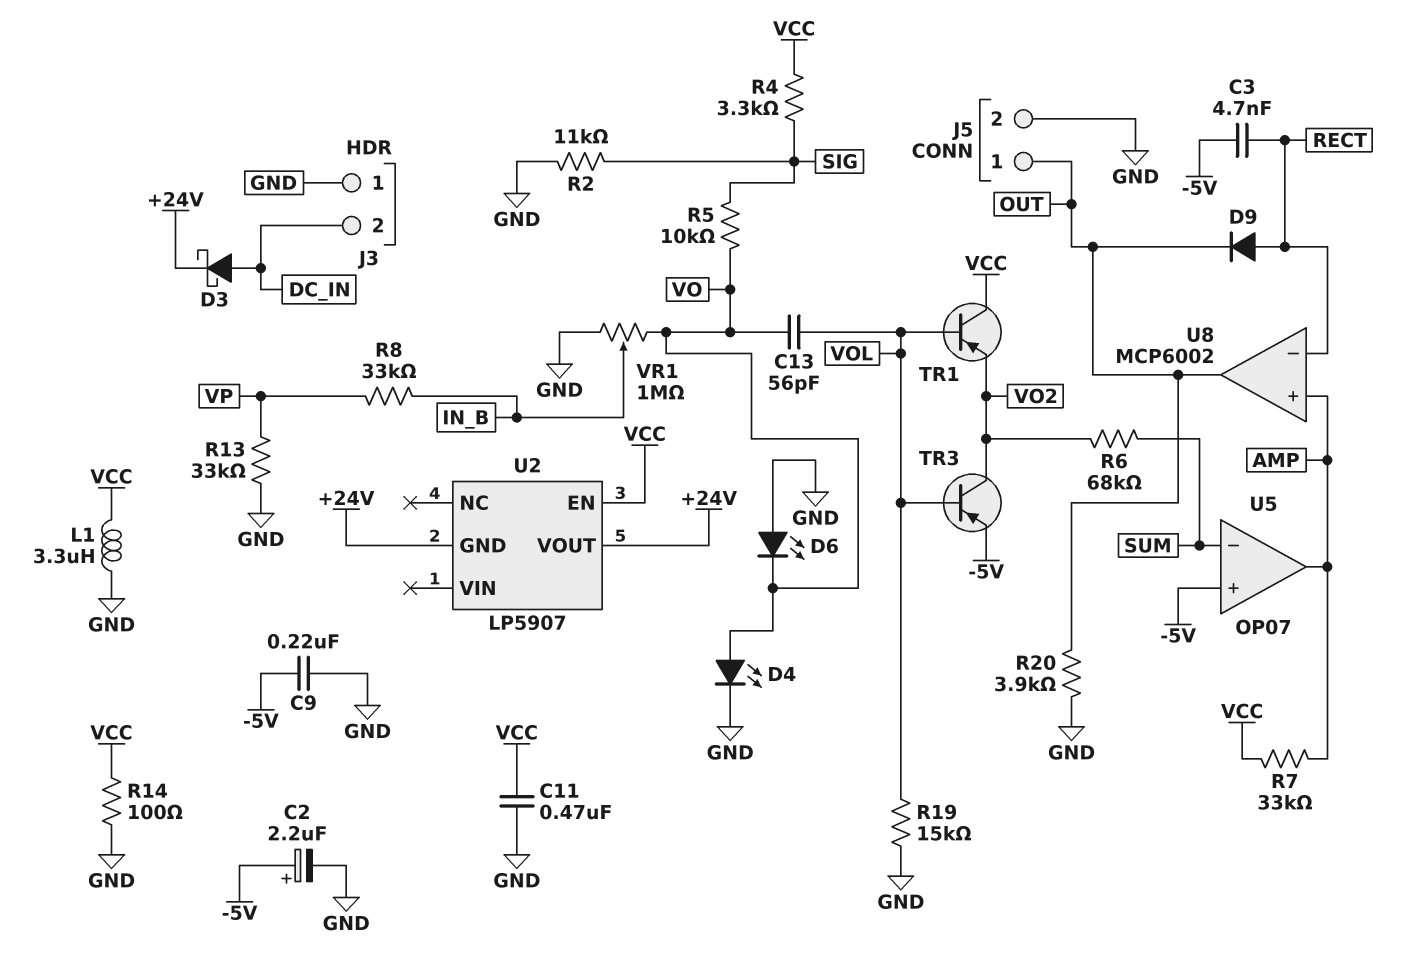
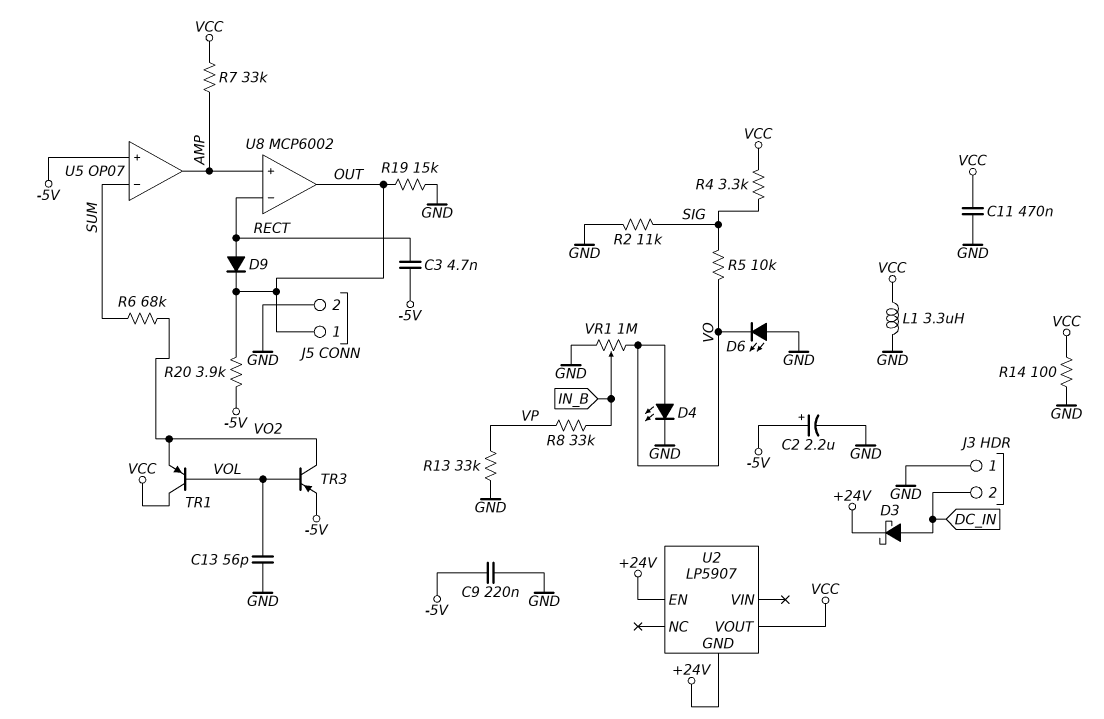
C13: 56pF (VO, VOL) -> 56pF (GND, VOL)
R19: 15k (GND, VOL) -> 15k (GND, OUT)
R20: 3.9k (GND, OUT) -> 3.9k (-5V, OUT)
U2 pin EN: VCC -> +24V
U2 pin VOUT: +24V -> VCC

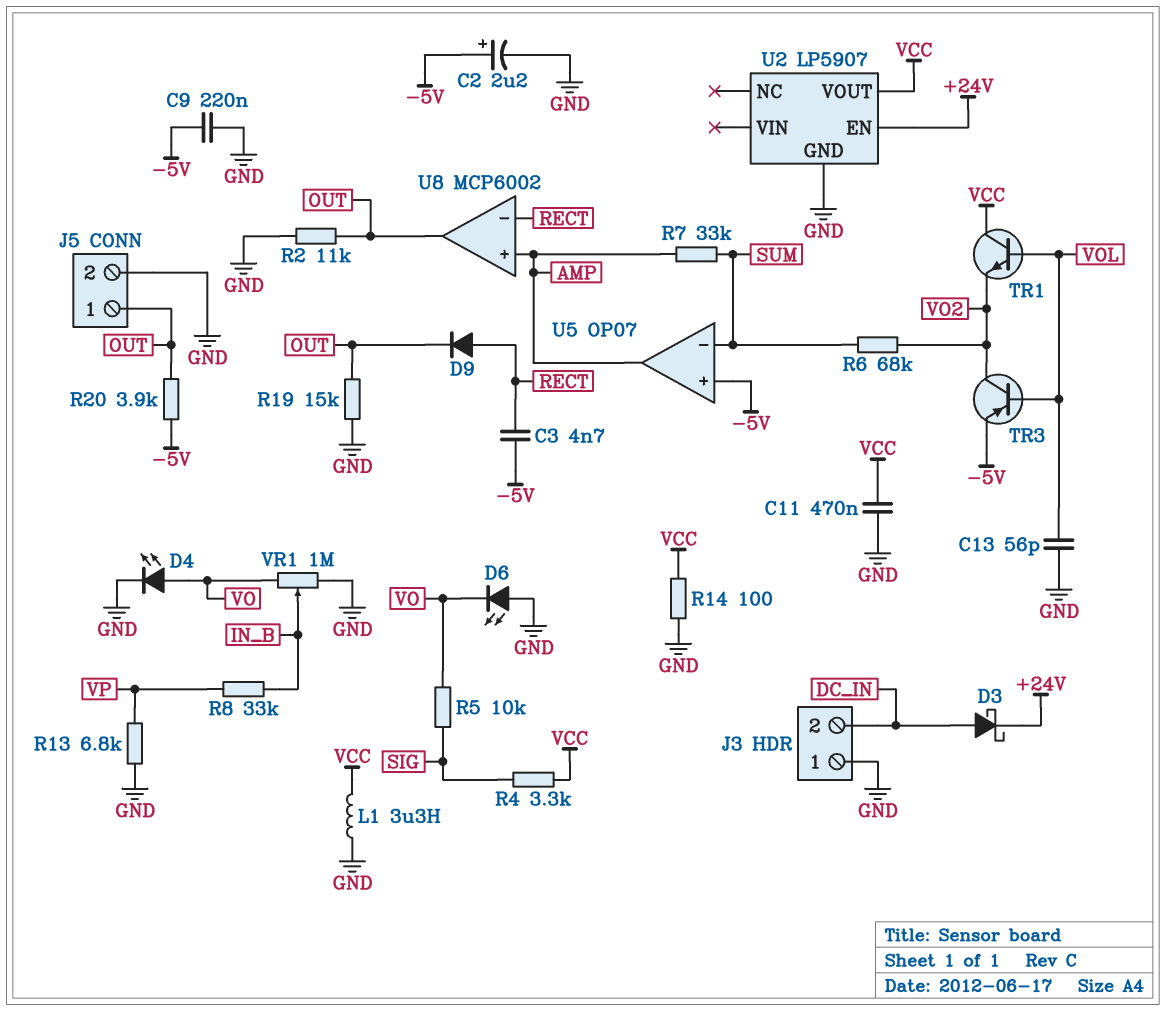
R2: 11k (GND, SIG) -> 11k (GND, OUT)
R7: 33k (AMP, VCC) -> 33k (AMP, SUM)
R13: 33k (GND, VP) -> 6.8k (GND, VP)
TR1: PNP (B VOL, C VCC, E VO2) -> NPN (B VOL, C VCC, E VO2)
U2 pin GND: +24V -> GND

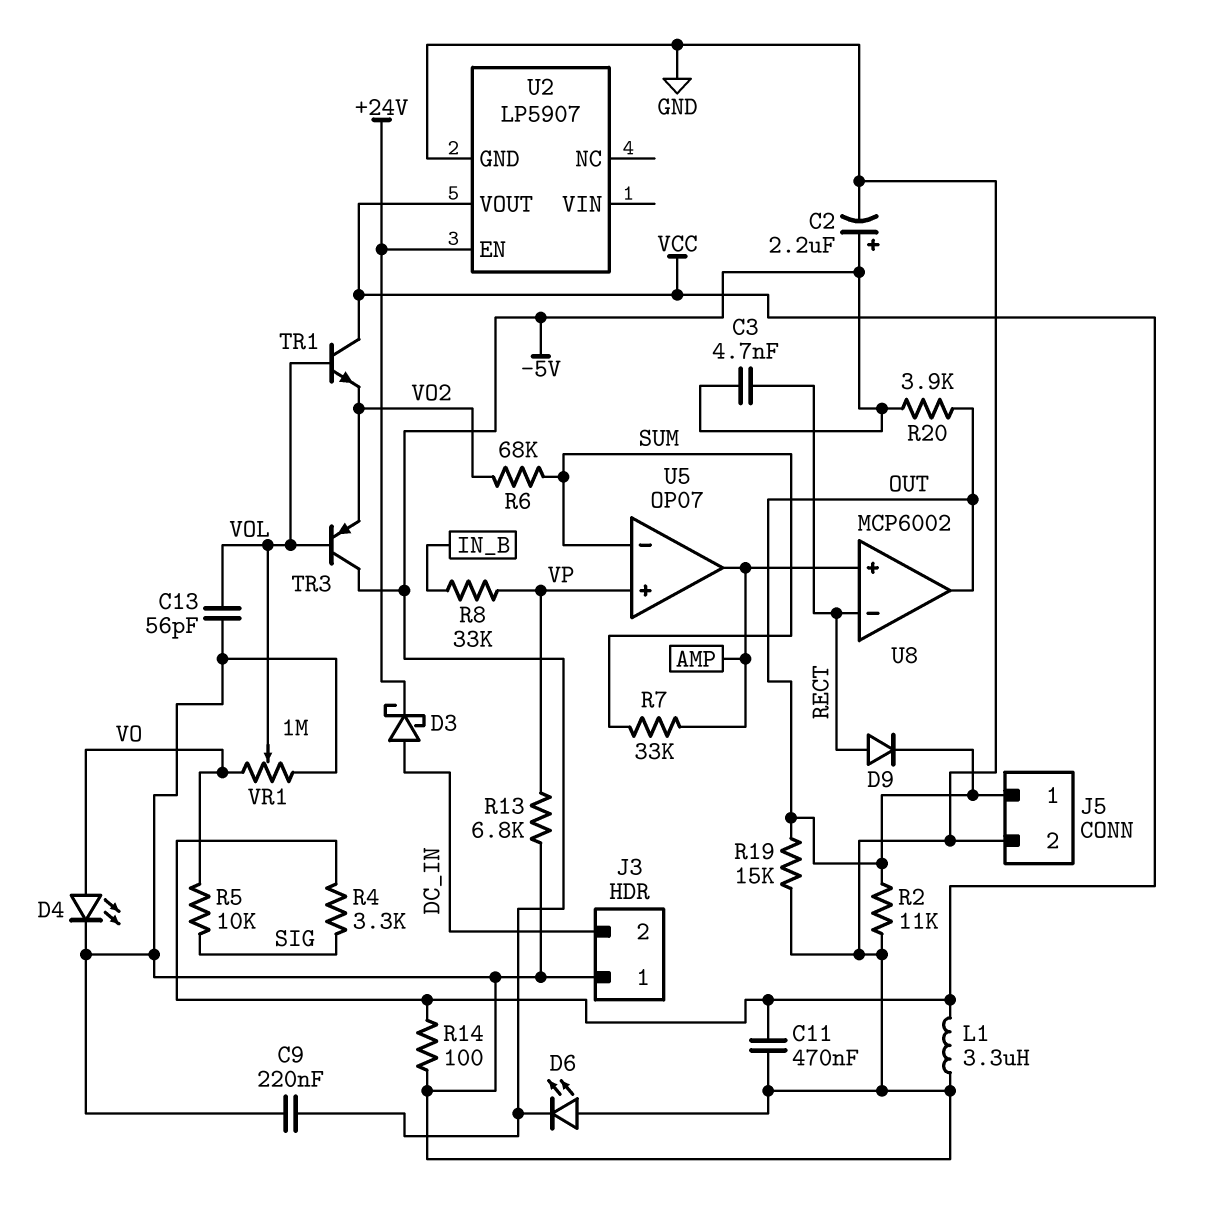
D6: LED (A GND, K VO) -> LED (A GND, K -5V)
TR3: PNP (B VOL, C VO2, E -5V) -> PNP (B VOL, C -5V, E VO2)
U5 pin in+: -5V -> VP
VR1: 1M (GND, VO, wiper IN_B) -> 1M (GND, VO, wiper VOL)

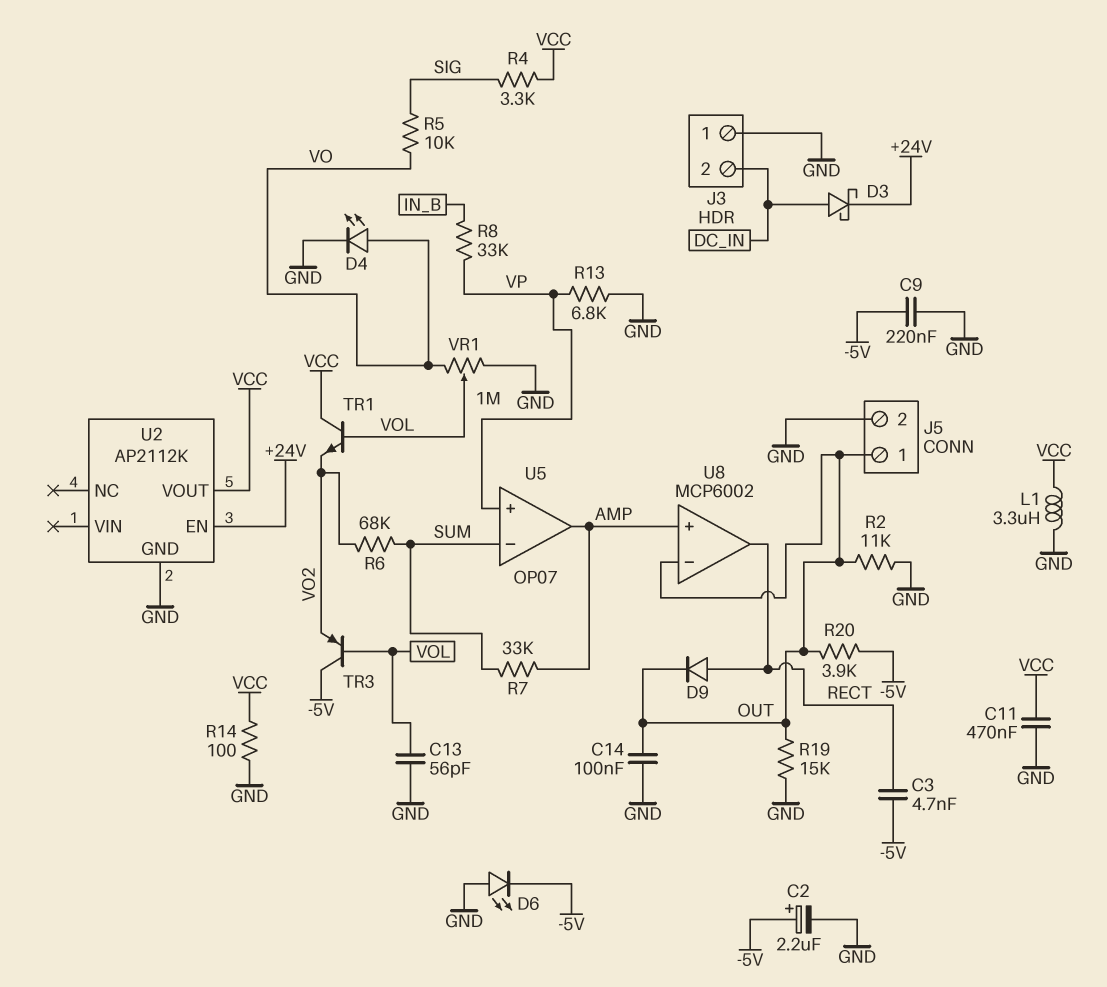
C14: none -> 100nF (GND, OUT)
U2: LP5907 -> AP2112K
U8 pin in-: RECT -> OUT
U8 pin out: OUT -> RECT

